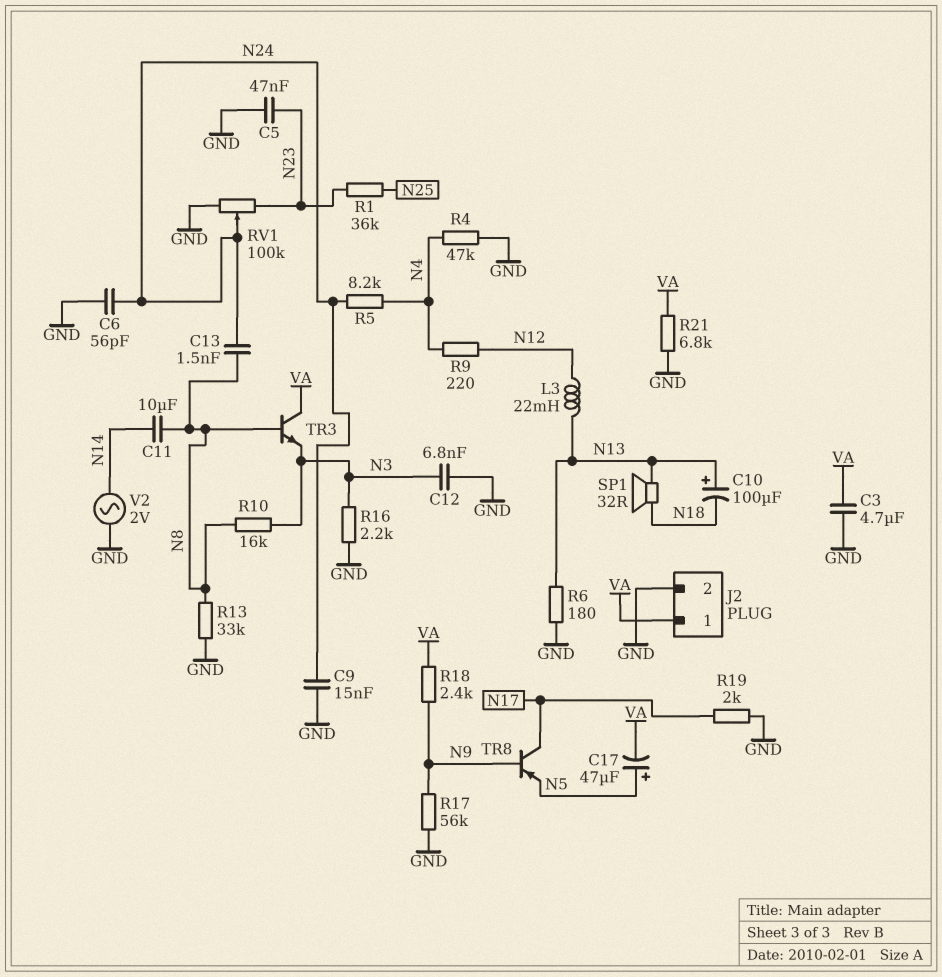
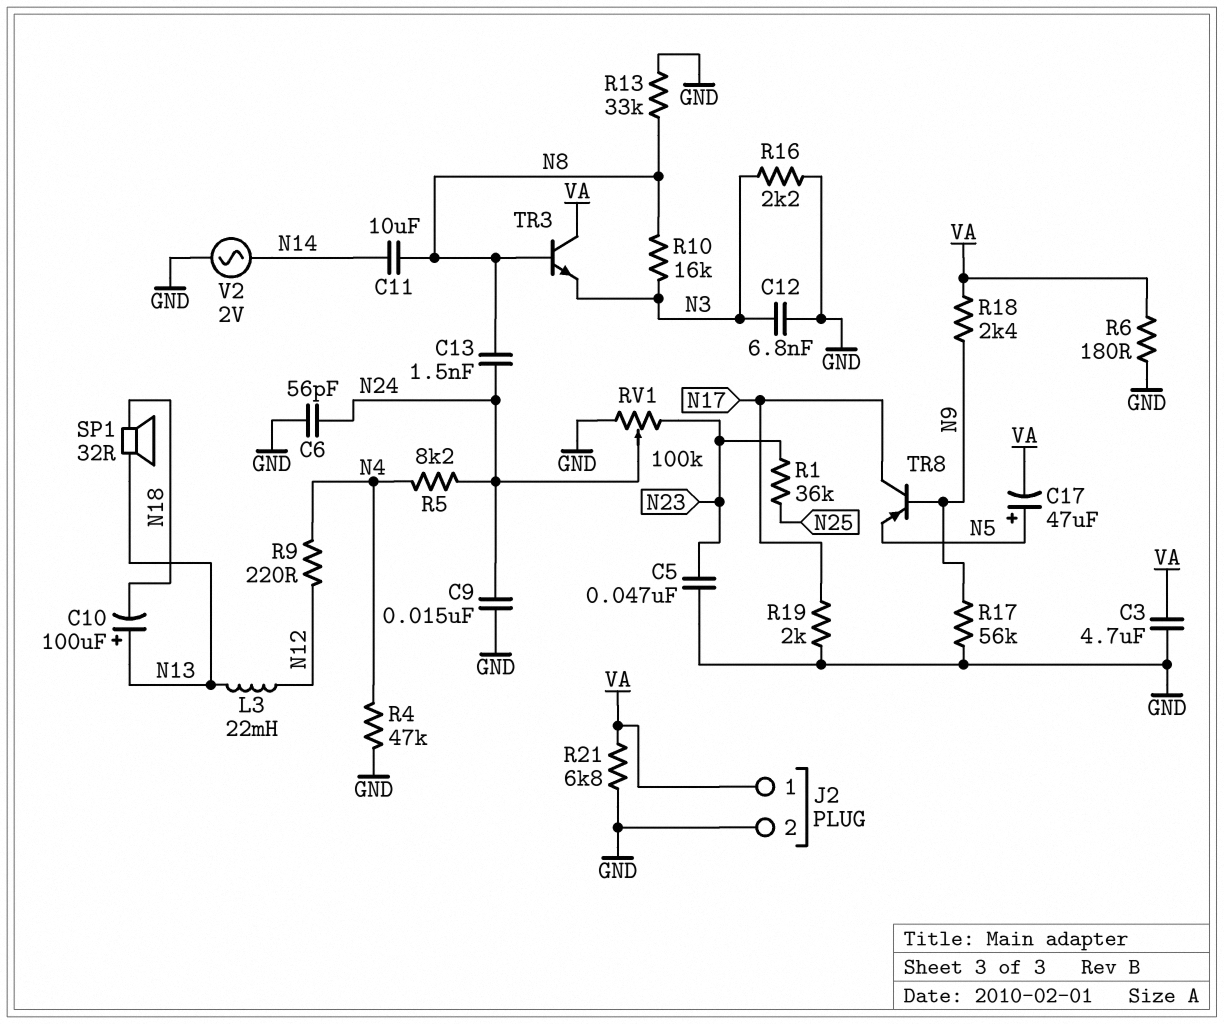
R6: 180 (GND, N13) -> 180 (GND, VA)

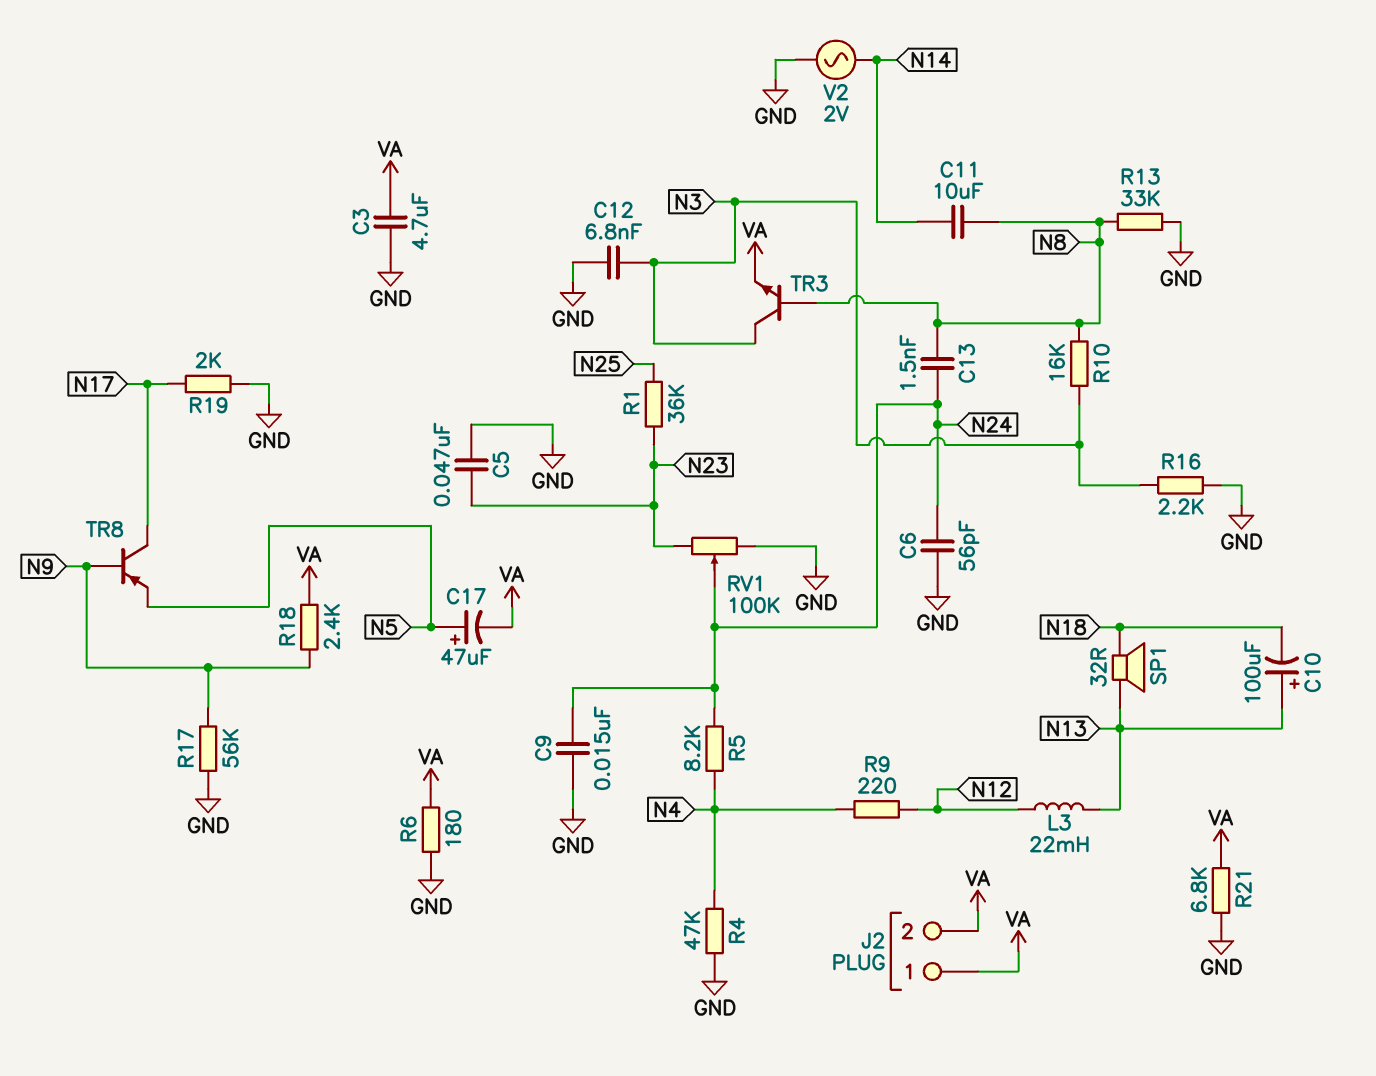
J2 pin 2: GND -> VA
TR3: NPN (B N8, C VA, E N3) -> NPN (B N8, C N3, E VA)

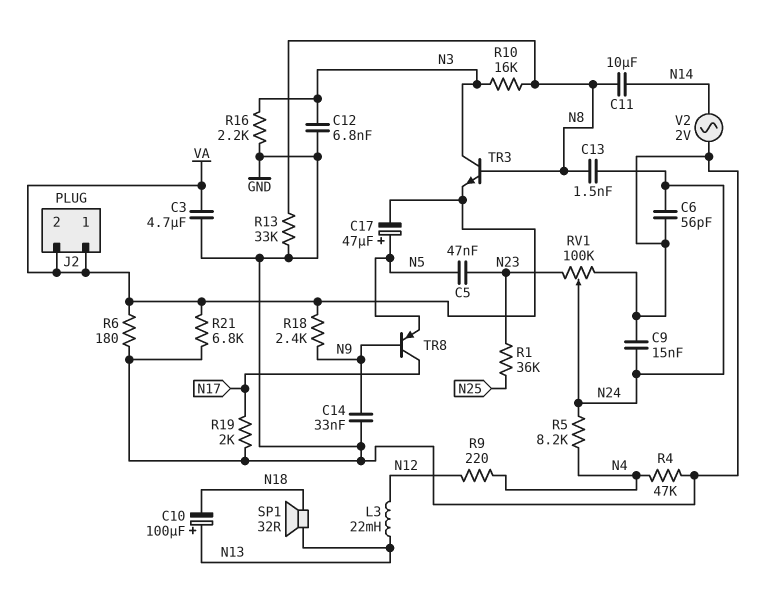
C5: 47nF (GND, N23) -> 47nF (N5, N23)
C14: none -> 33nF (GND, N9)
R17: 56k (GND, N9) -> none

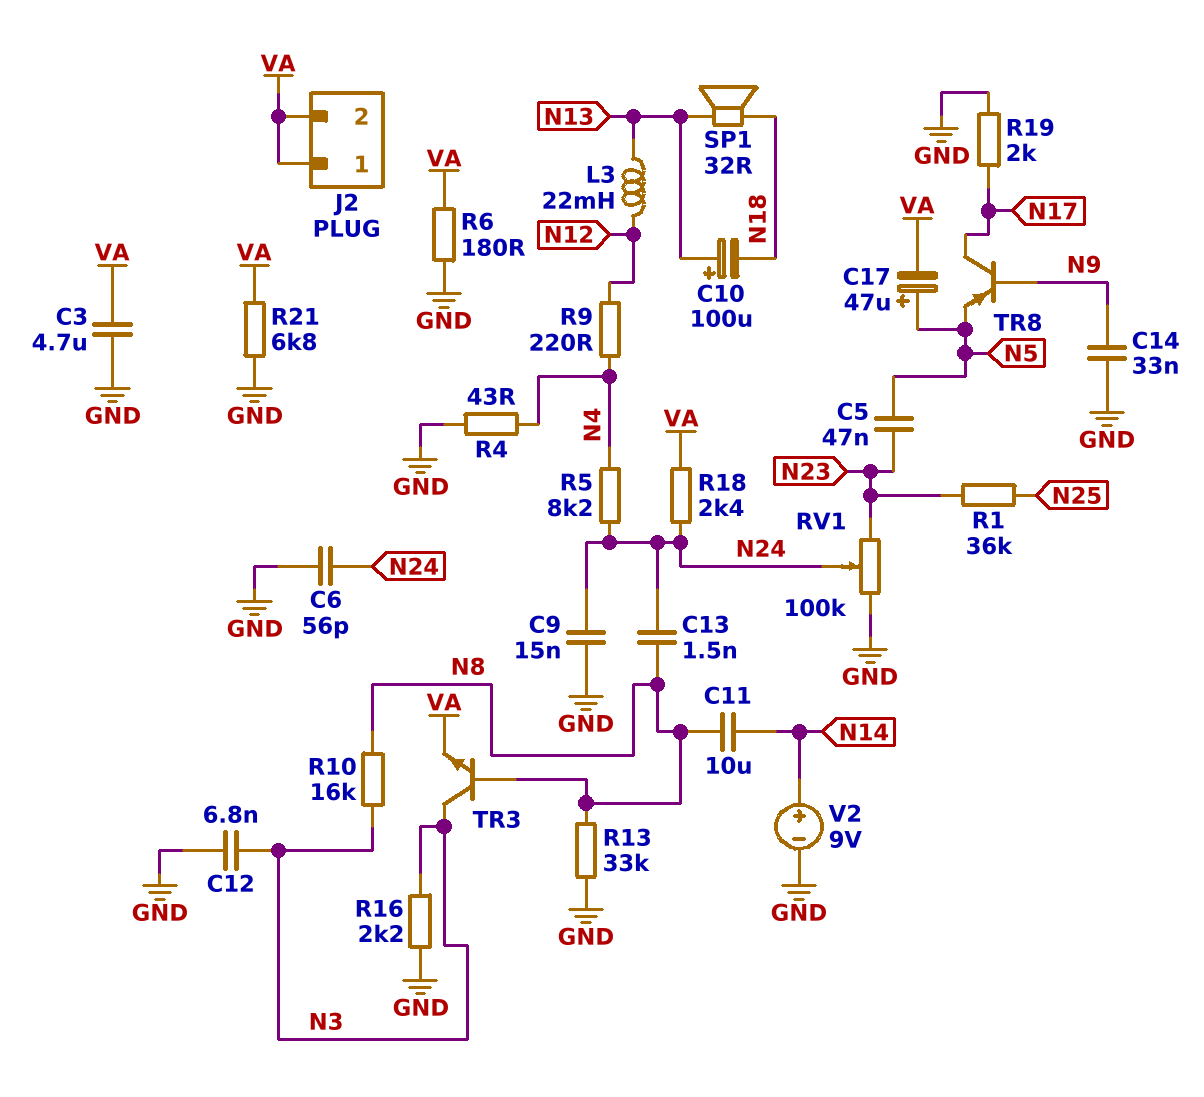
R4: 47k (GND, N4) -> 43 (GND, N4)
R18: 2.4k (N9, VA) -> 2.4k (N24, VA)
V2: AC 2V (GND, N14) -> 9V (plus N14, minus GND)

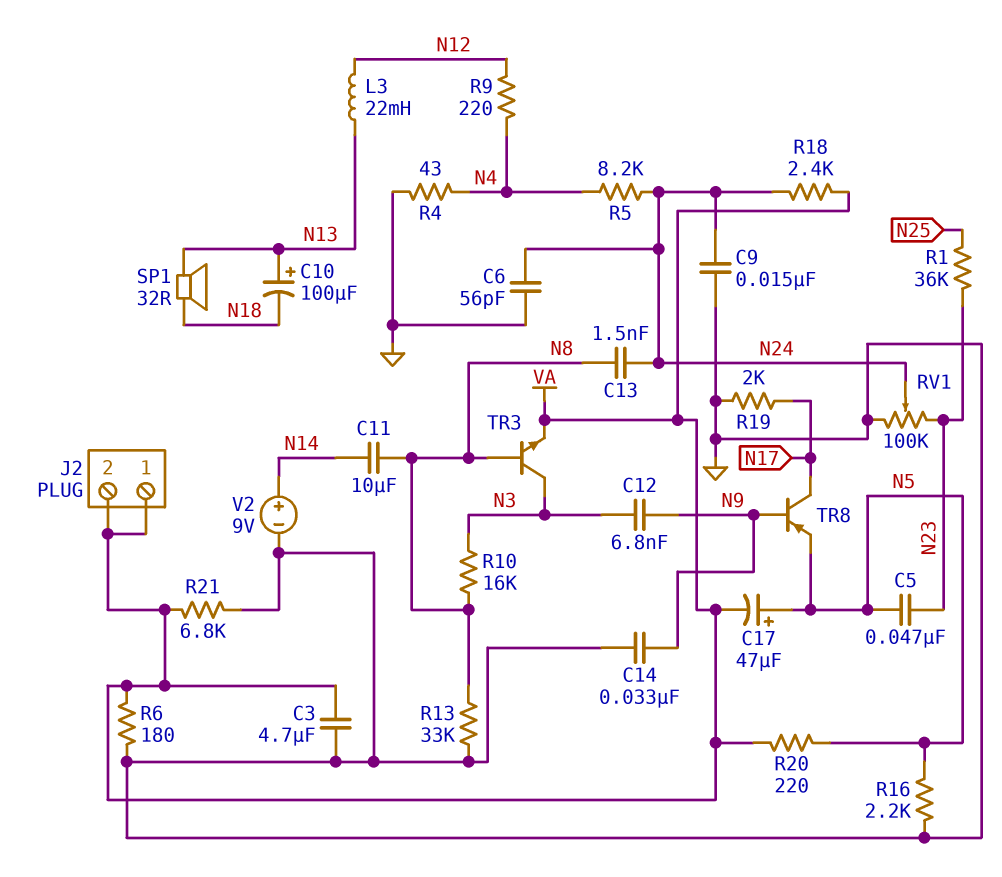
C12: 6.8nF (GND, N3) -> 6.8nF (N3, N9)
R16: 2.2k (GND, N3) -> 2.2k (GND, N5)
R20: none -> 220 (N5, VA)

